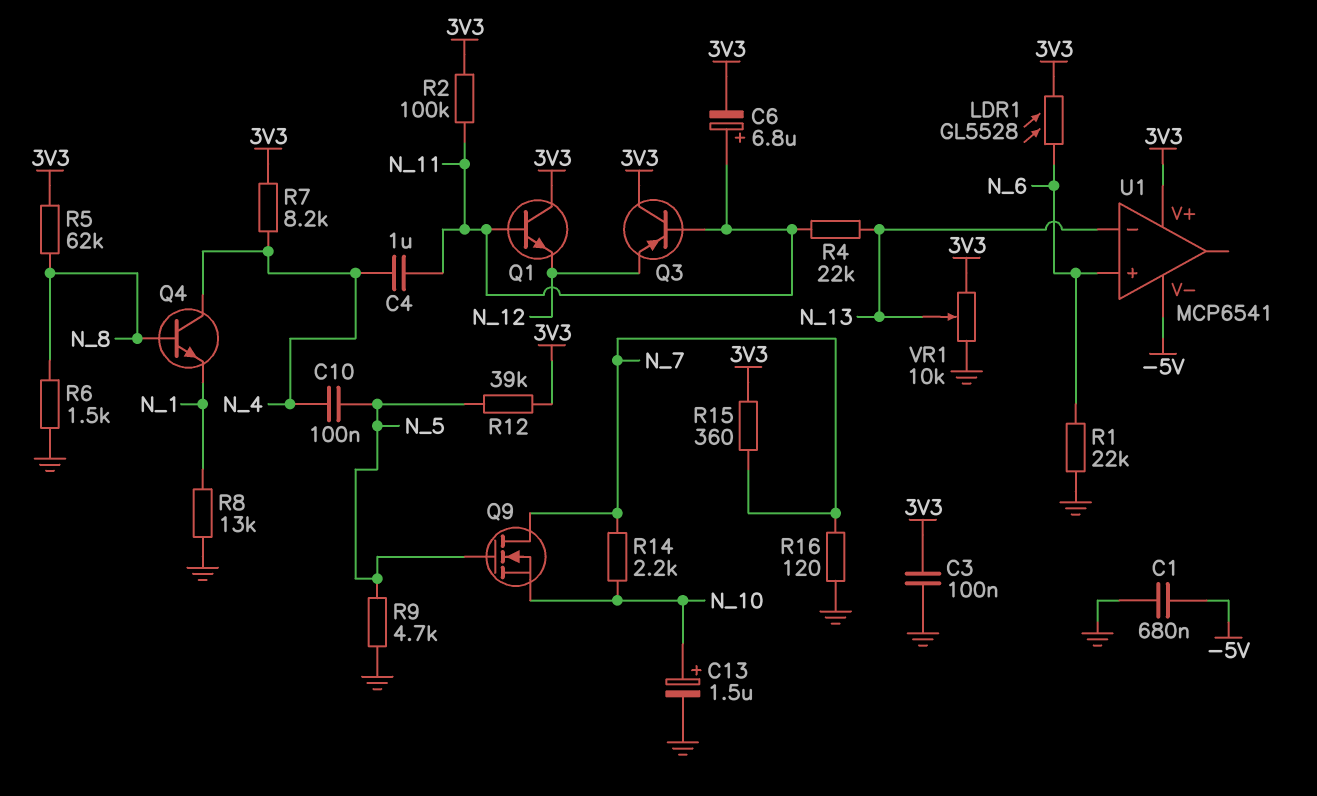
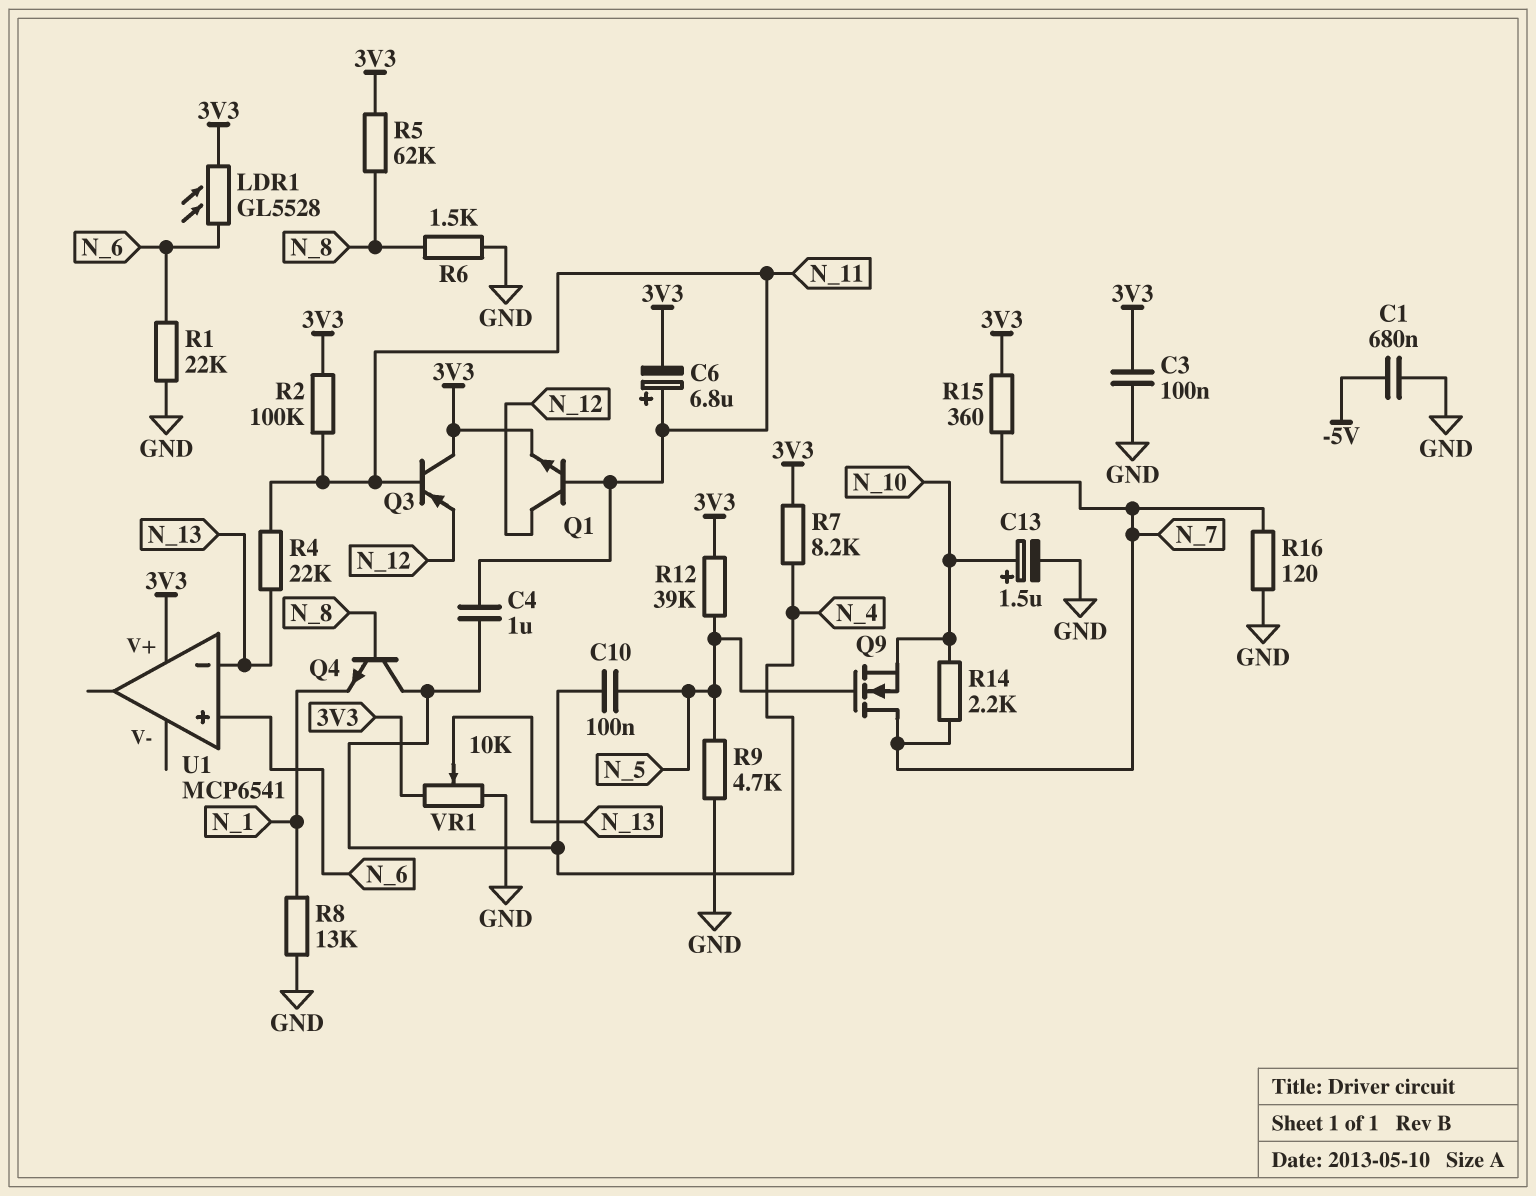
Q1: NPN (B N_11, C 3V3, E N_12) -> NPN (B N_11, C N_12, E 3V3)
U1 pin V-: -5V -> none

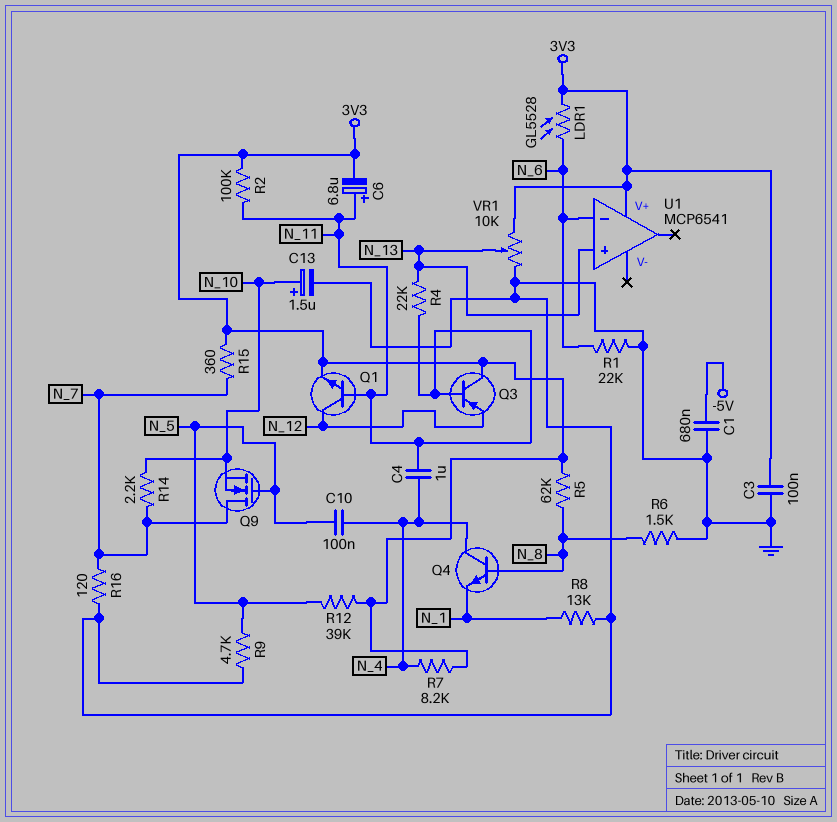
U1 pin in+: N_6 -> N_13
U1 pin in-: N_13 -> N_6

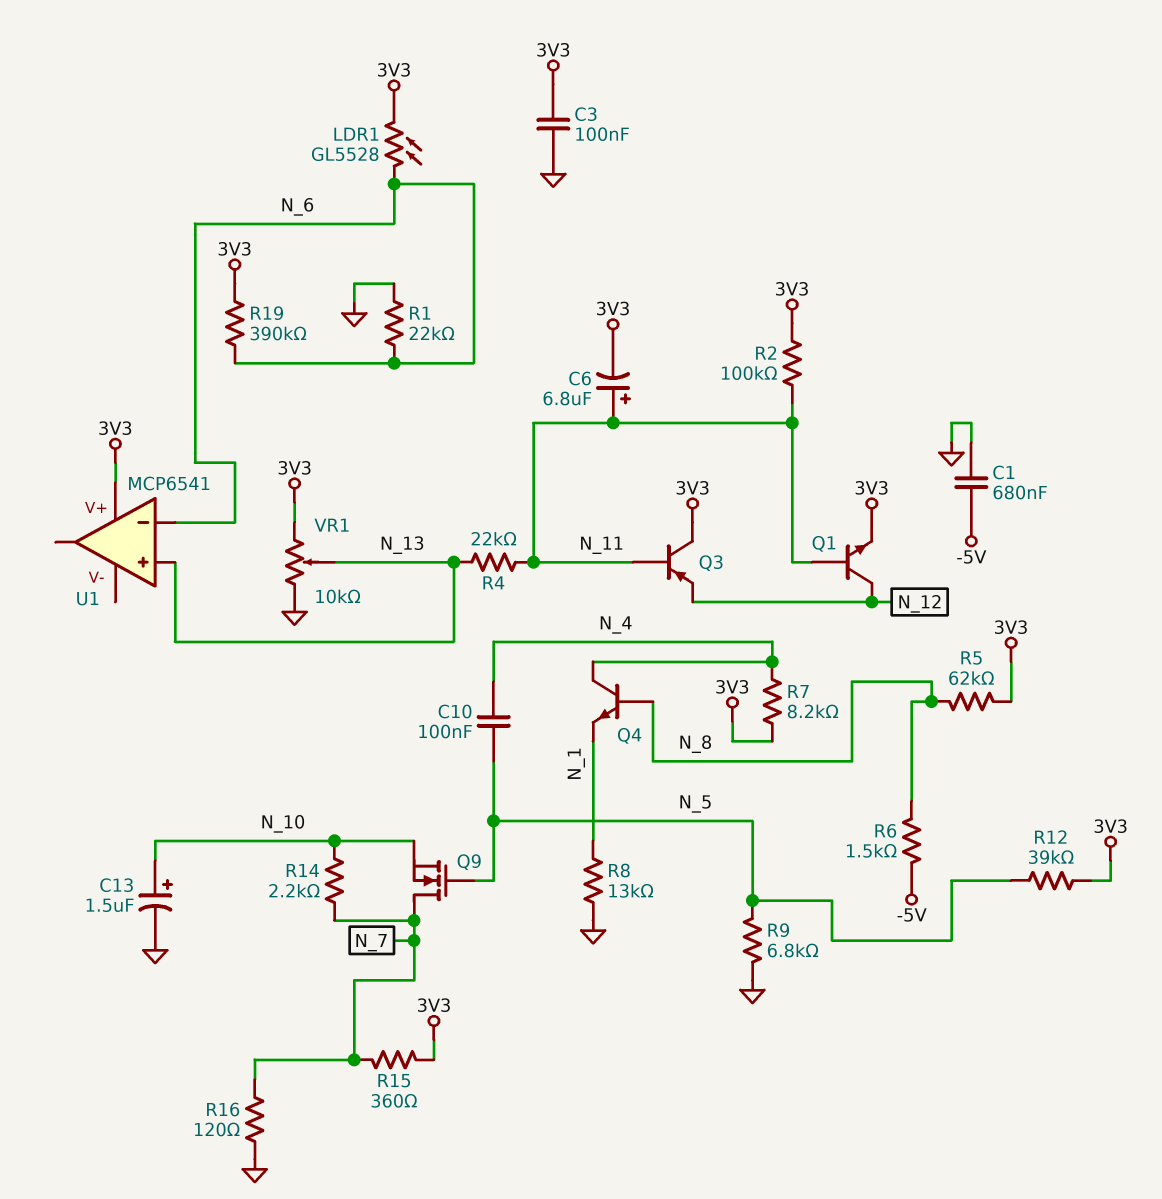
C4: 1uF (N_4, N_11) -> none
R6: 1.5k (GND, N_8) -> 1.5k (-5V, N_8)
R9: 4.7k (GND, N_5) -> 6.8k (GND, N_5)
R19: none -> 390k (3V3, N_6)

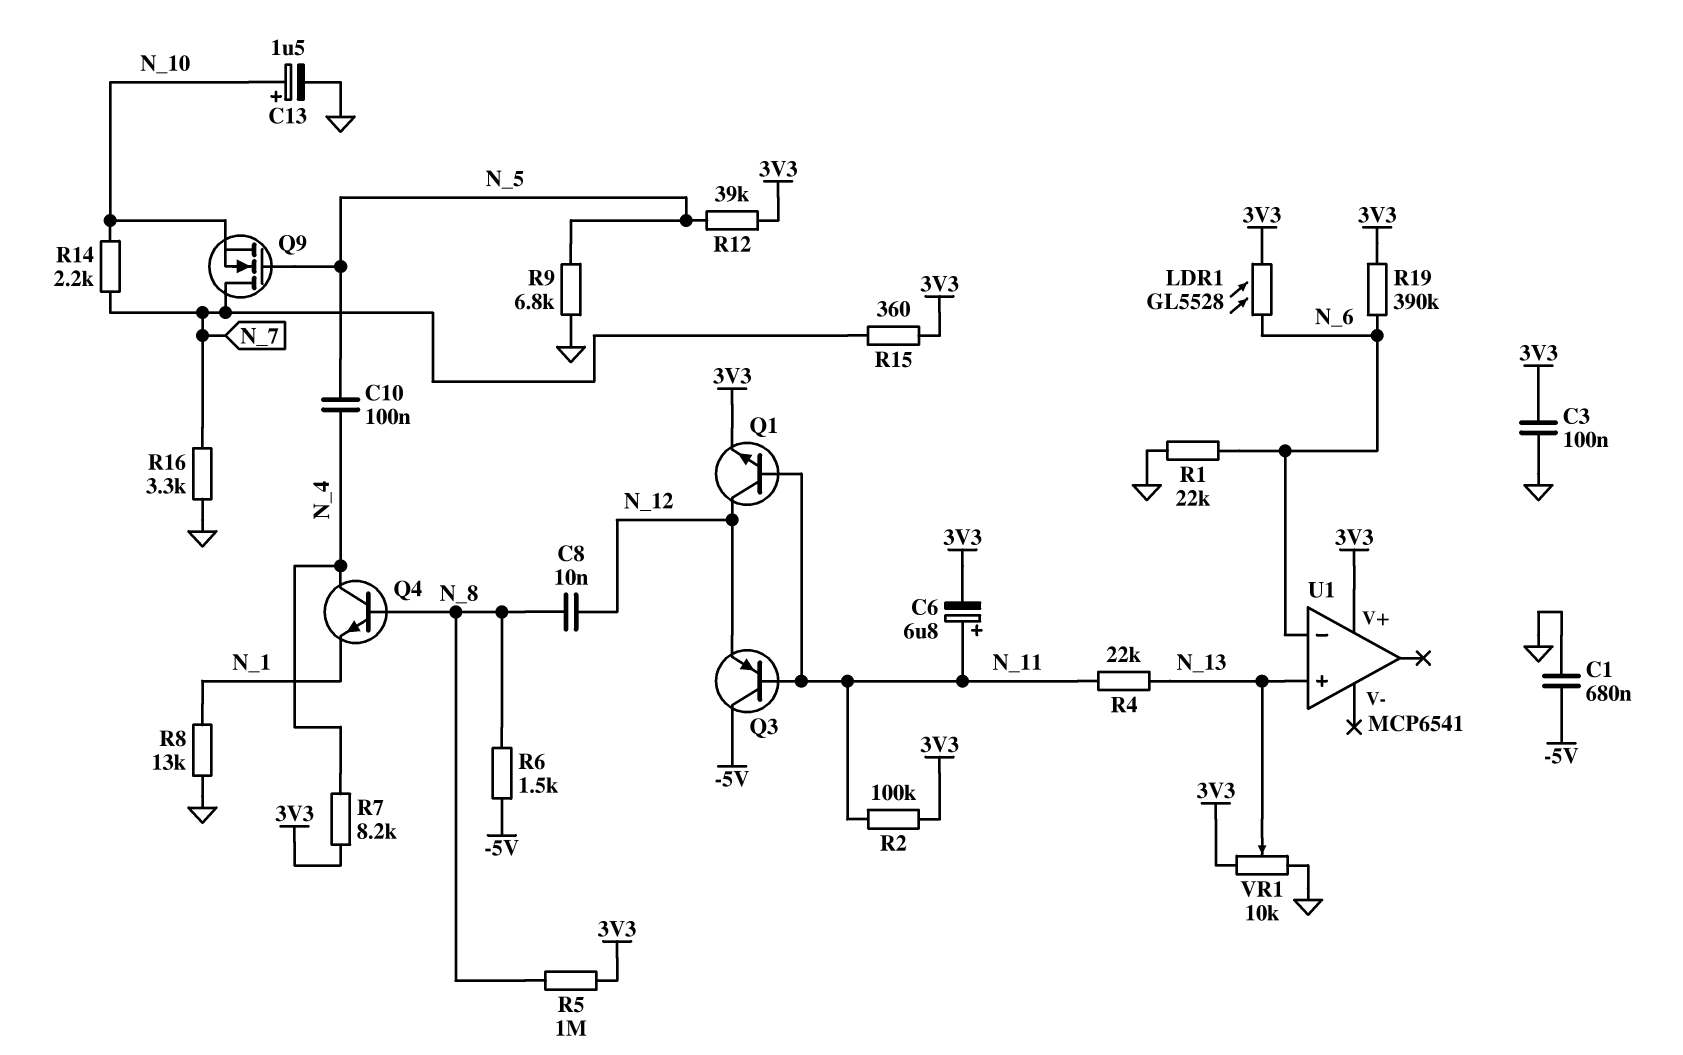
C8: none -> 10nF (N_8, N_12)
Q3: PNP (B N_11, C 3V3, E N_12) -> PNP (B N_11, C -5V, E N_12)
R5: 62k (3V3, N_8) -> 1M (3V3, N_8)
R16: 120 (GND, N_7) -> 3.3k (GND, N_7)

